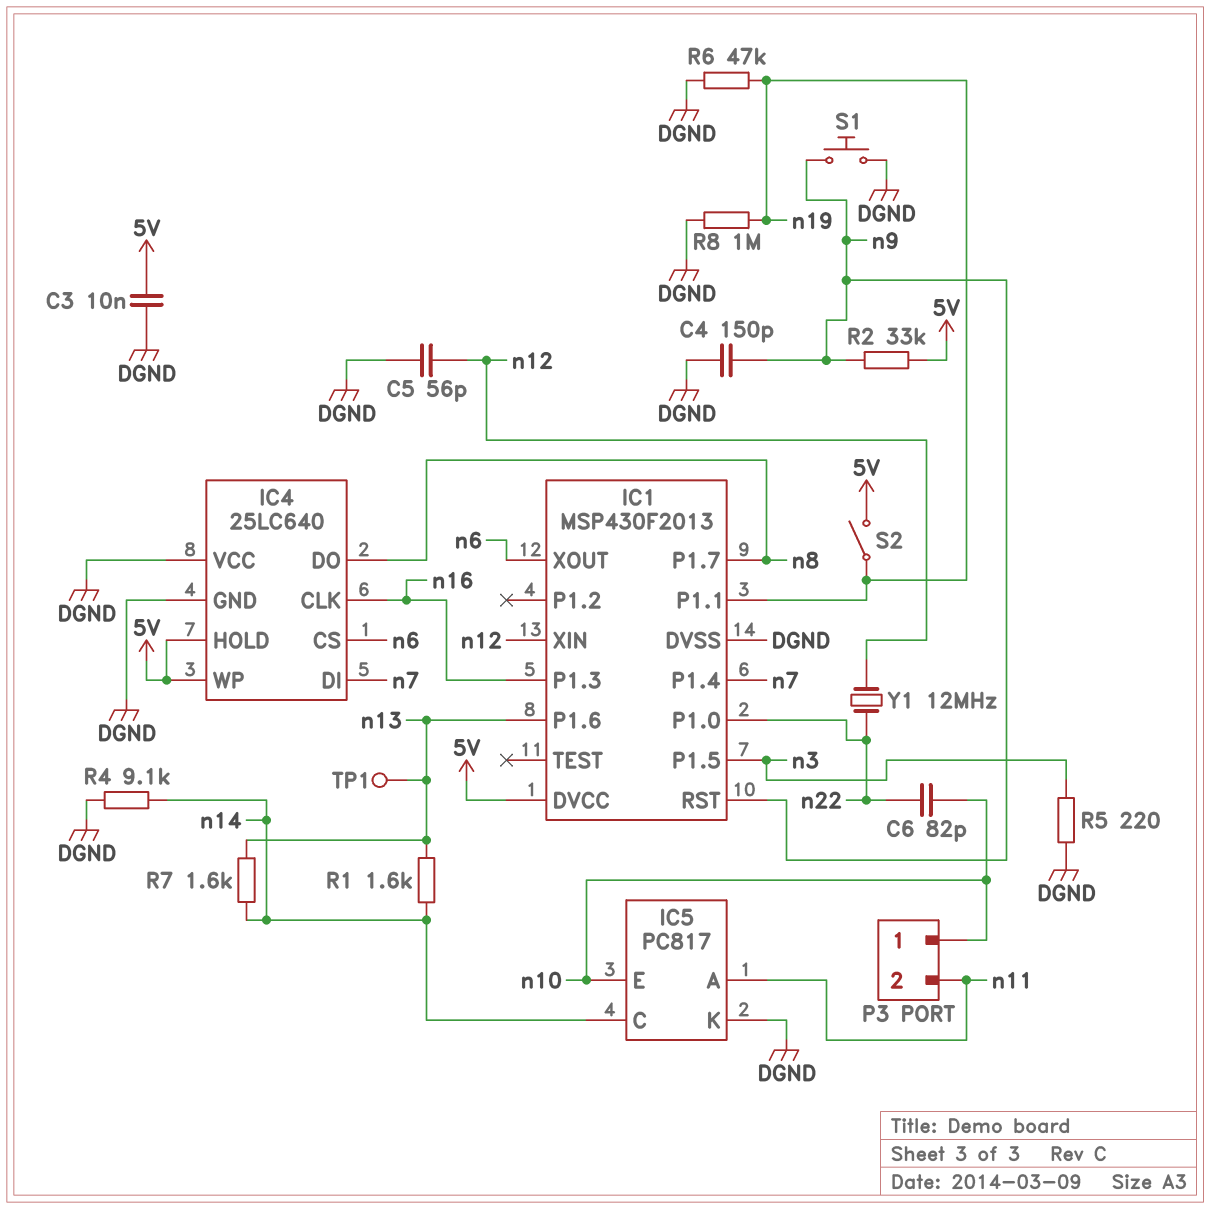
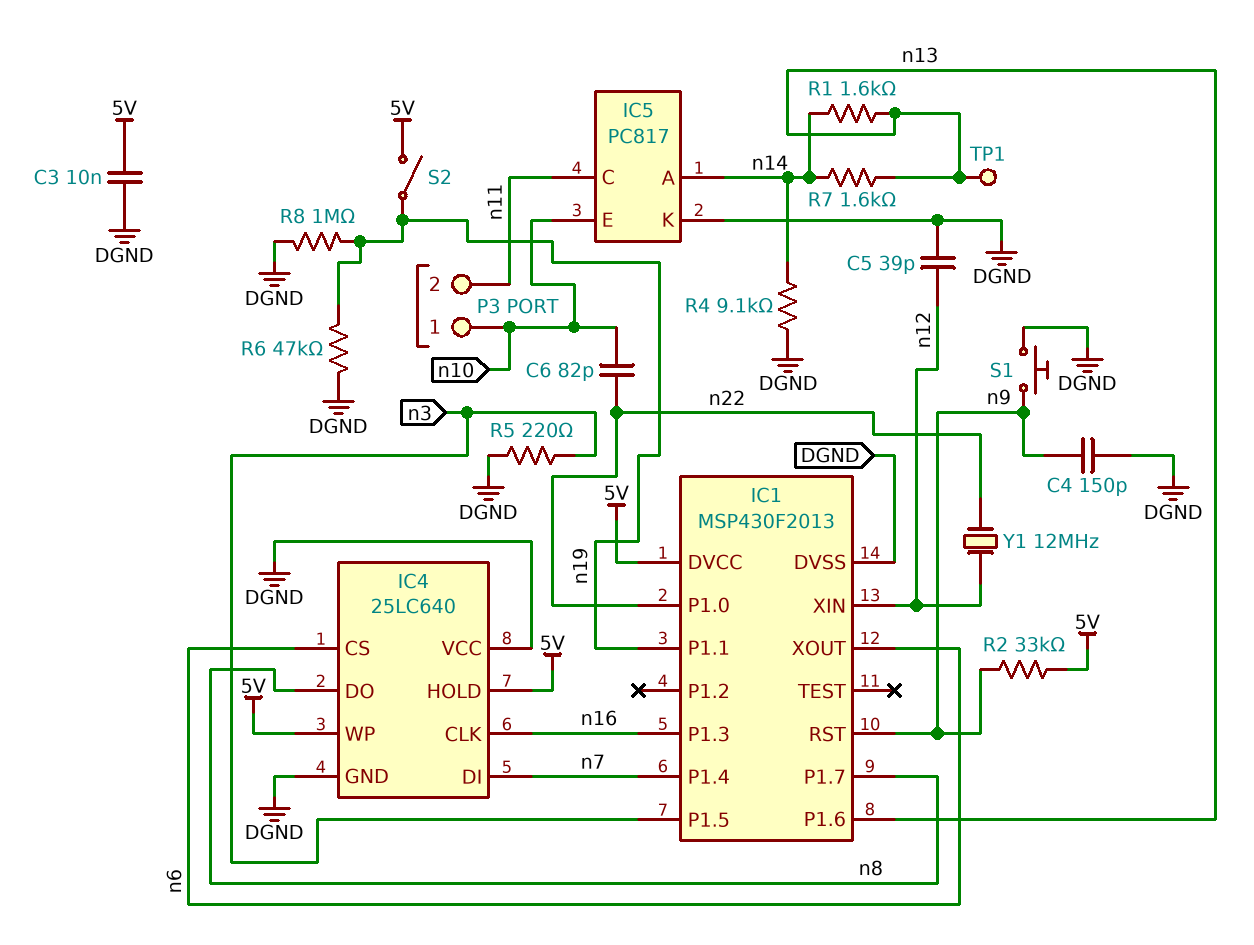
C5: 56pF (DGND, n12) -> 39pF (DGND, n12)
IC5 pin A: n11 -> n14
IC5 pin C: n14 -> n11

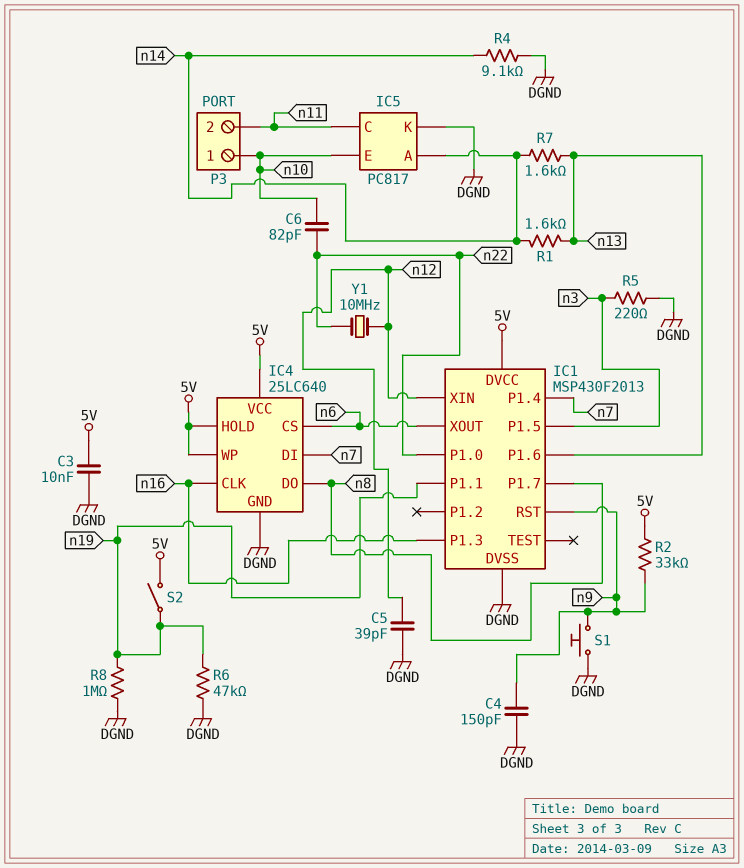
IC4 pin VCC: DGND -> 5V
TP1: test point (n13) -> none
Y1: 12MHz (n12, n22) -> 10MHz (n12, n22)

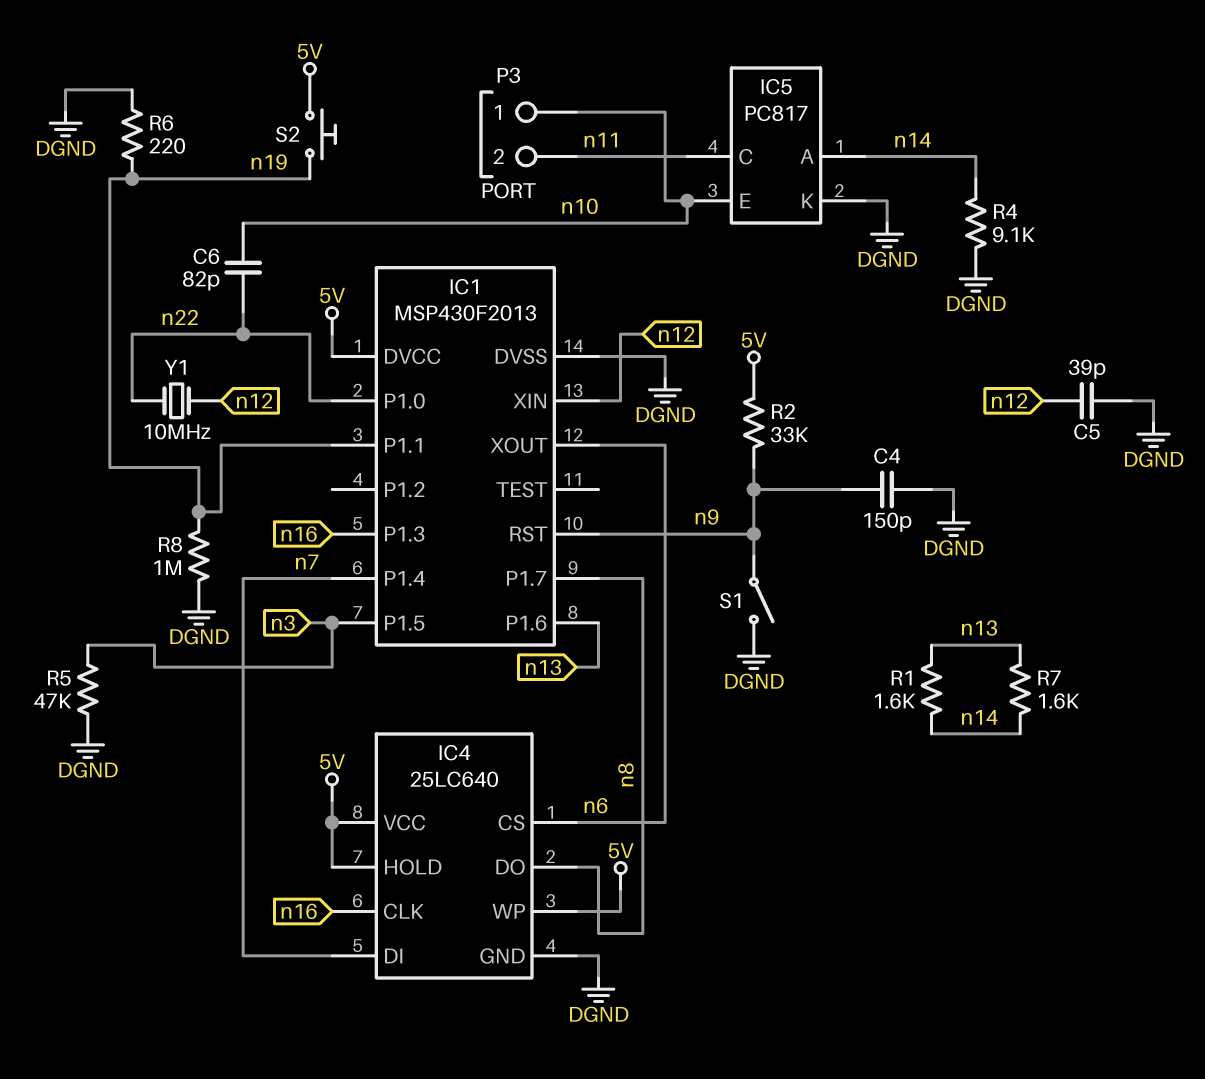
C3: 10nF (5V, DGND) -> none
R5: 220 (DGND, n3) -> 47k (DGND, n3)
R6: 47k (DGND, n19) -> 220 (DGND, n19)
S1: button (DGND, n9) -> switch (DGND, n9)
S2: switch (5V, n19) -> button (5V, n19)

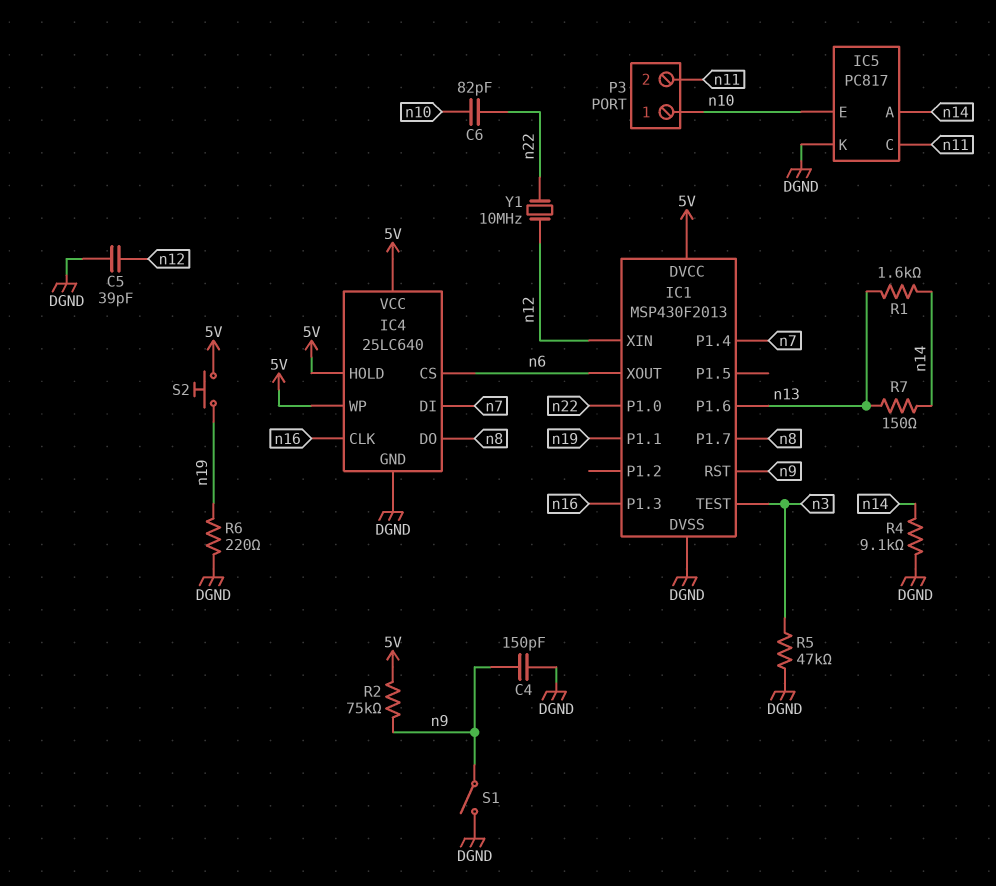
IC1 pin P1.5: n3 -> none
IC1 pin TEST: none -> n3
R2: 33k (5V, n9) -> 75k (5V, n9)
R7: 1.6k (n13, n14) -> 150 (n13, n14)
R8: 1M (DGND, n19) -> none

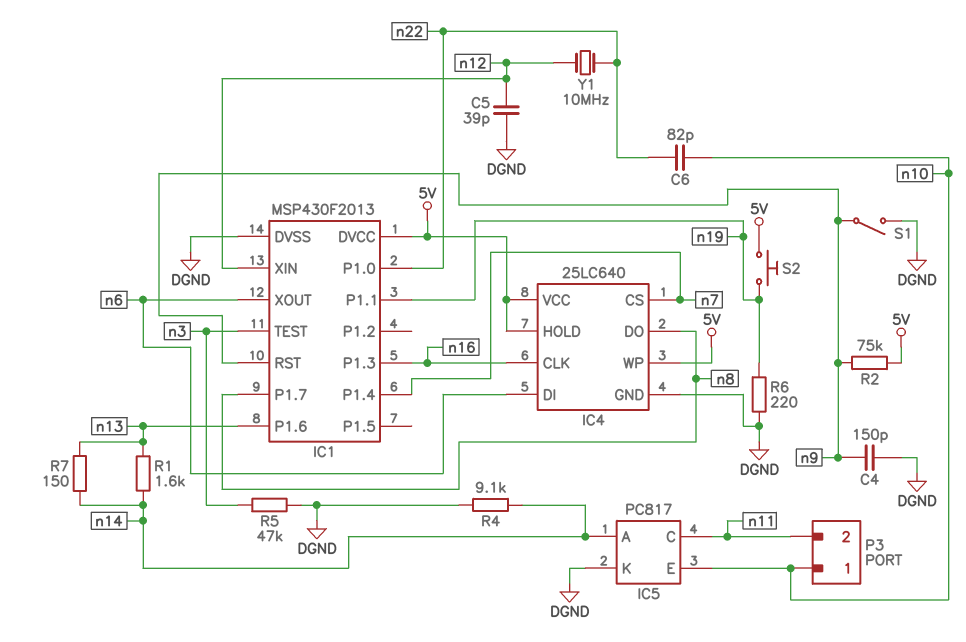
IC4 pin CS: n6 -> n7
IC4 pin DI: n7 -> n6

